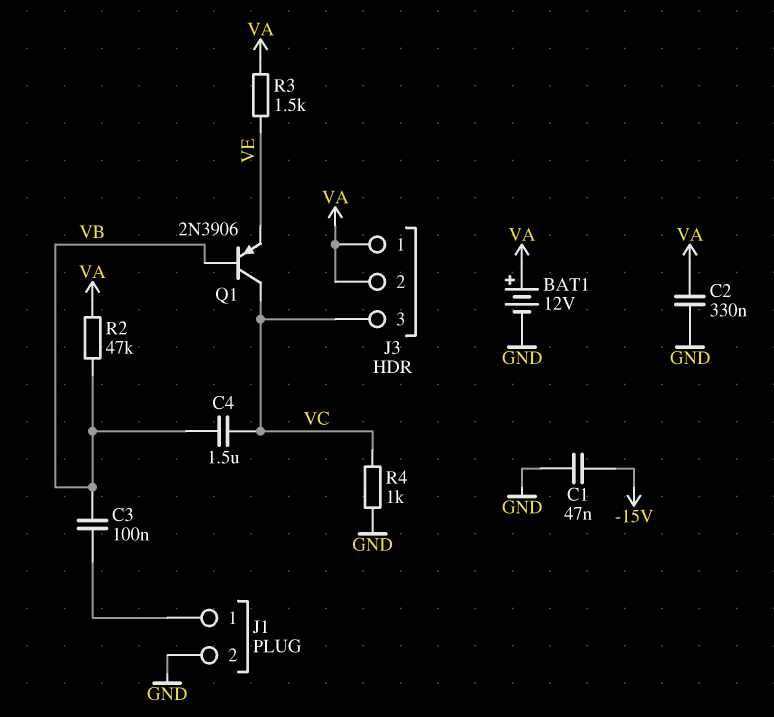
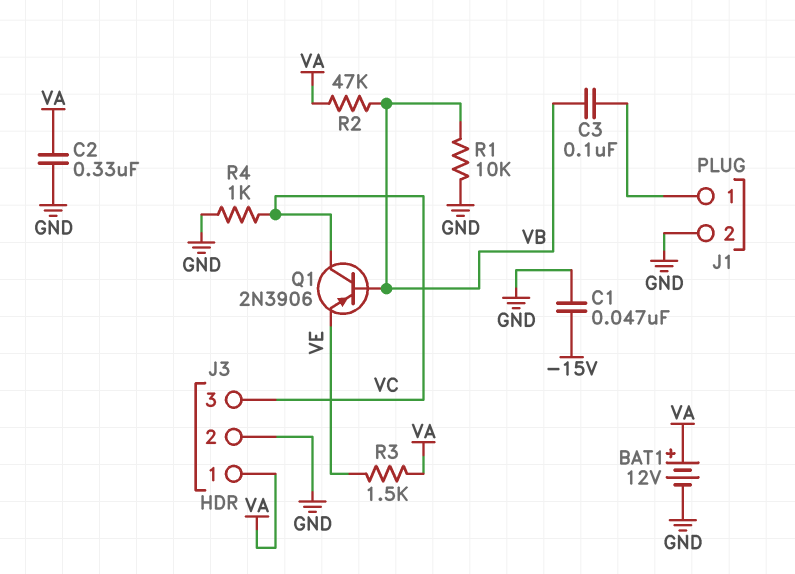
C4: 1.5uF (VB, VC) -> none
J3 pin 2: VA -> GND
R1: none -> 10k (GND, VB)

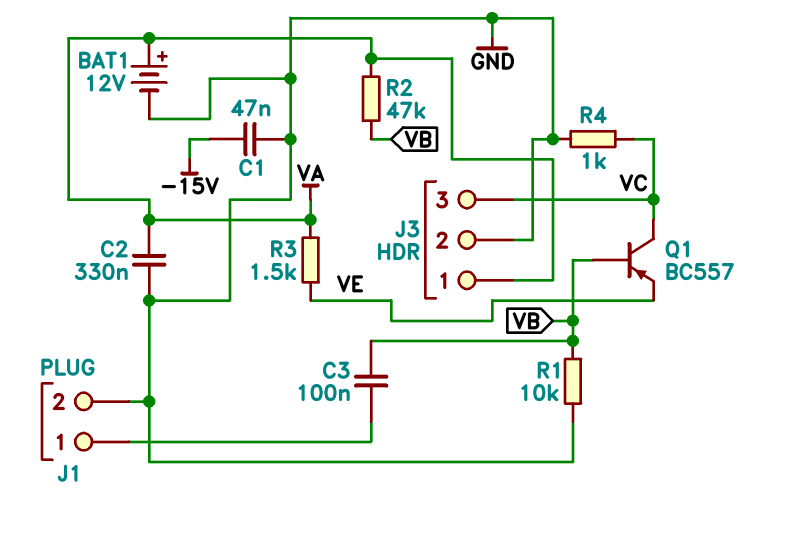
Q1: PNP 2N3906 (B VB, C VC, E VE) -> PNP BC557 (B VB, C VC, E VE)

